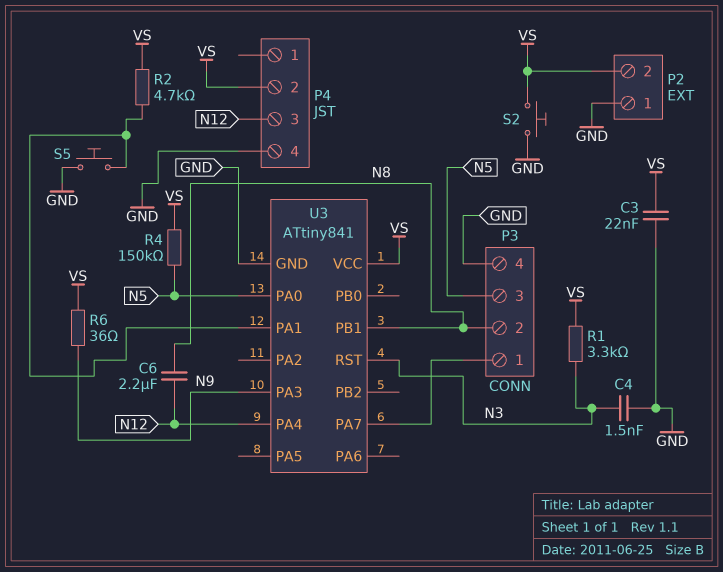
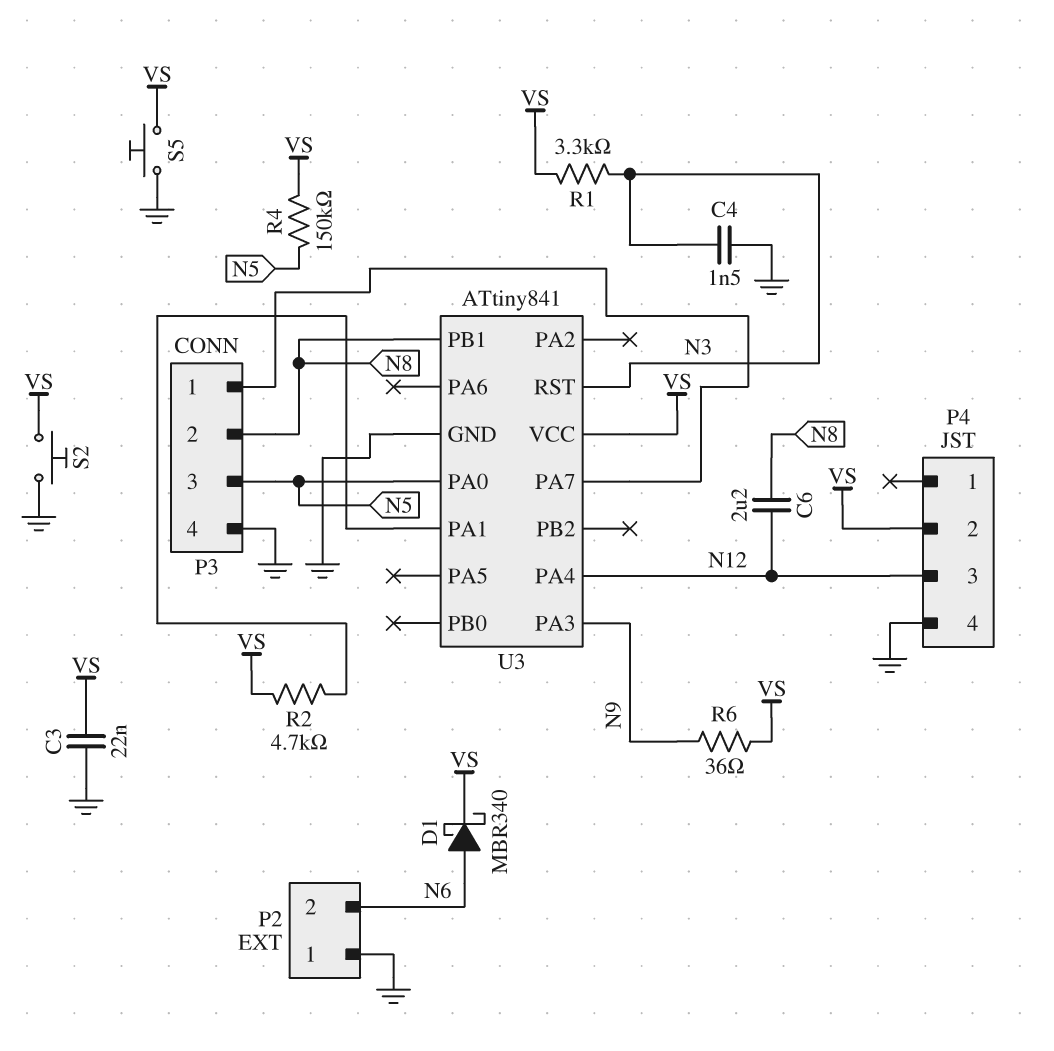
D1: none -> schottky MBR340 (A N6, K VS)
P2 pin 2: VS -> N6
S5: button (GND, U3/PA1) -> button (GND, VS)

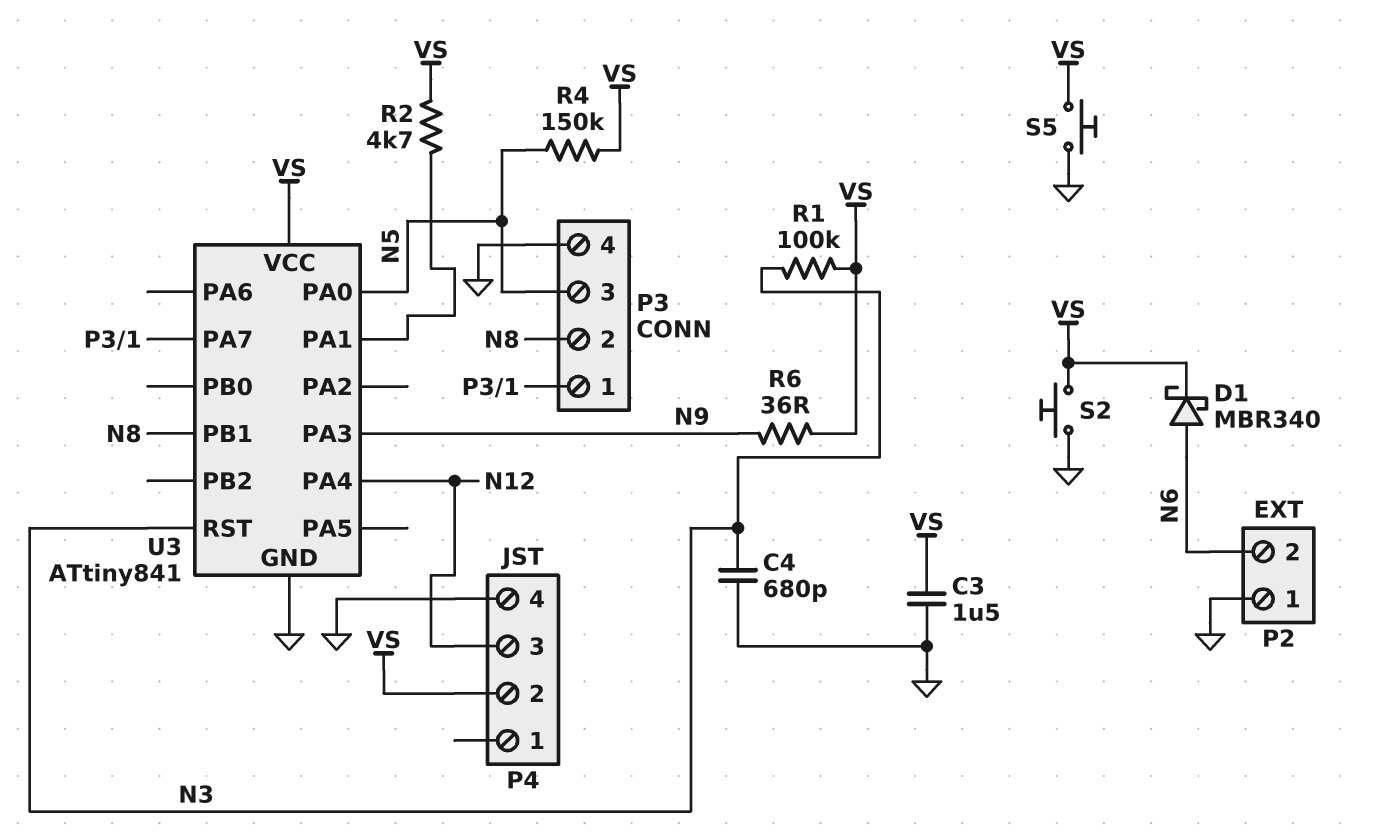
C3: 22nF (GND, VS) -> 1.5uF (GND, VS)
C4: 1.5nF (GND, N3) -> 680pF (GND, N3)
C6: 2.2uF (N8, N12) -> none
R1: 3.3k (N3, VS) -> 100k (N3, VS)

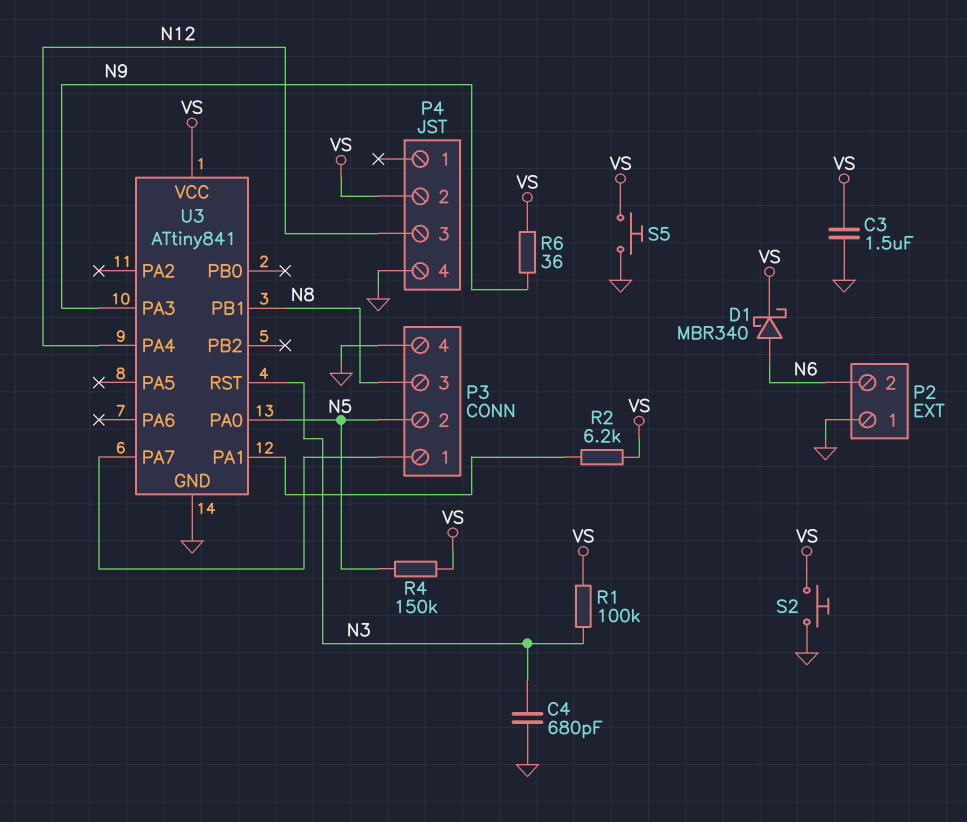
P3 pin 2: N8 -> N5
P3 pin 3: N5 -> N8
R2: 4.7k (U3/PA1, VS) -> 6.2k (U3/PA1, VS)

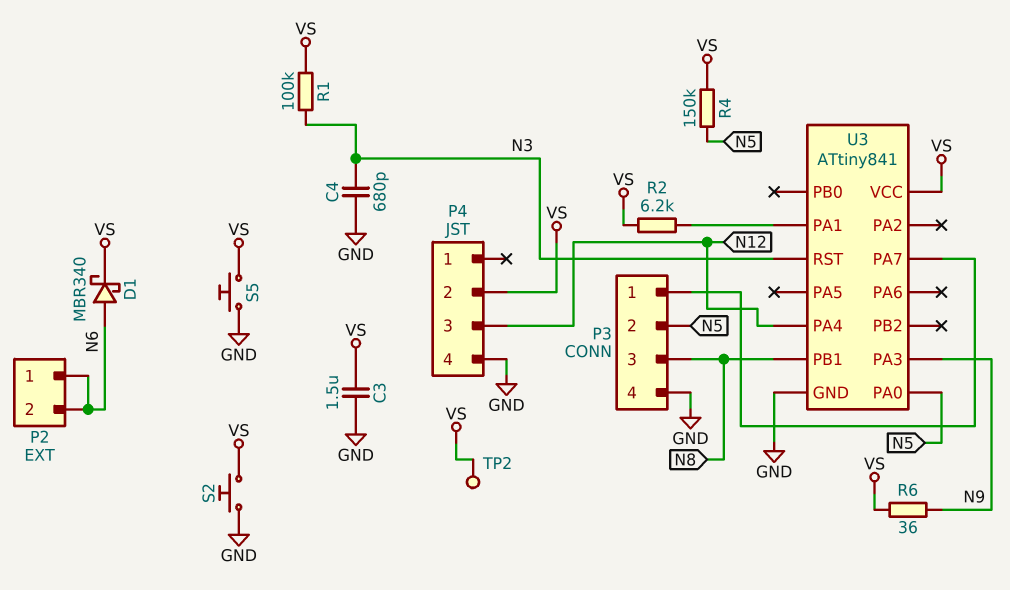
P2 pin 1: GND -> N6
TP2: none -> test point (VS)

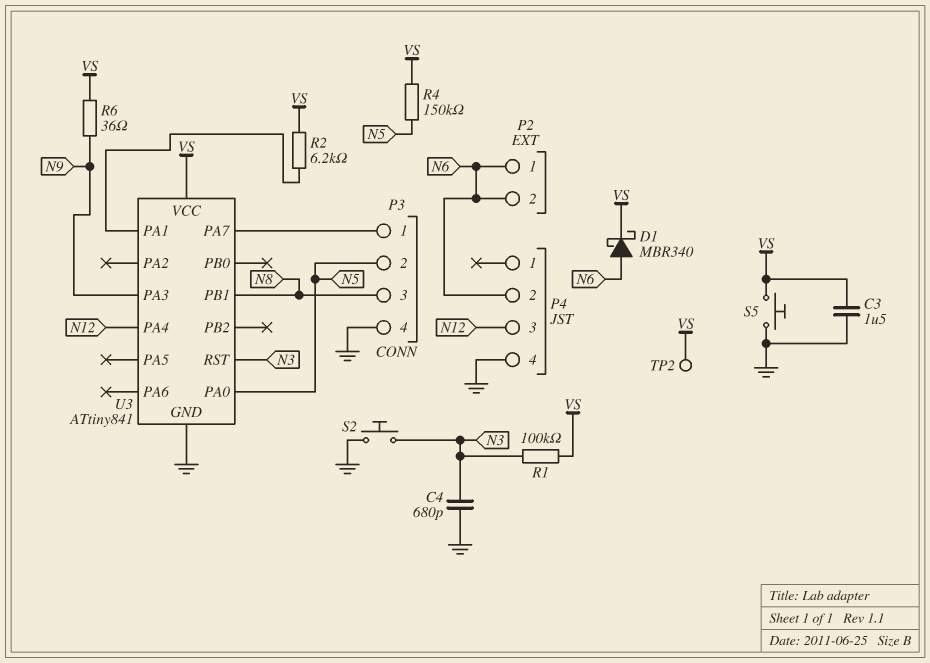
P4 pin 2: VS -> N6
S2: button (GND, VS) -> button (GND, N3)

